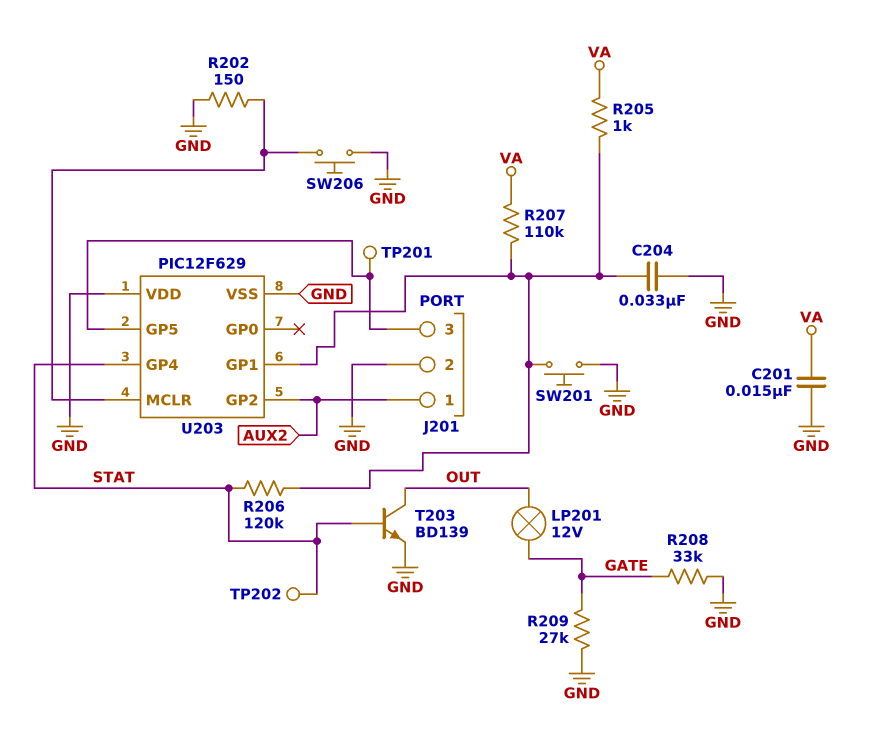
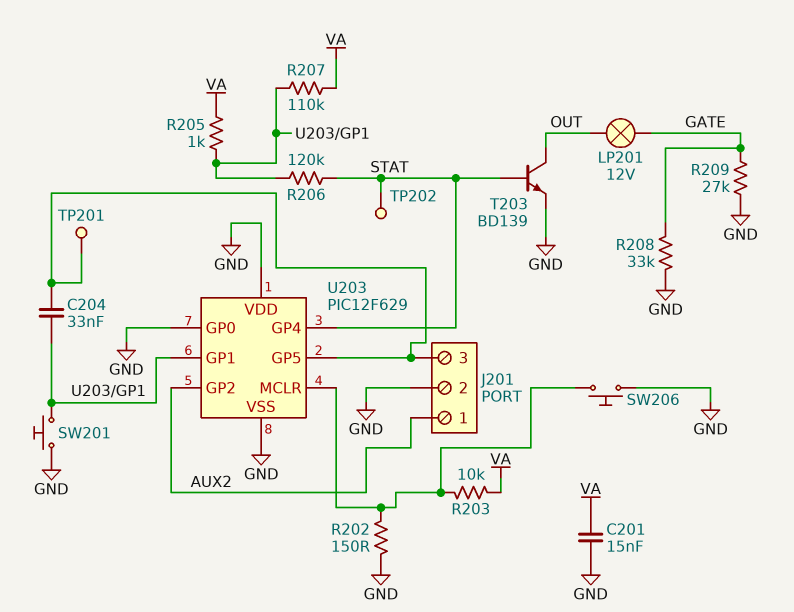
C204: 33nF (GND, U203/GP1) -> 33nF (J201/3, U203/GP1)
R203: none -> 10k (U203/MCLR, VA)
U203 pin GP0: none -> GND

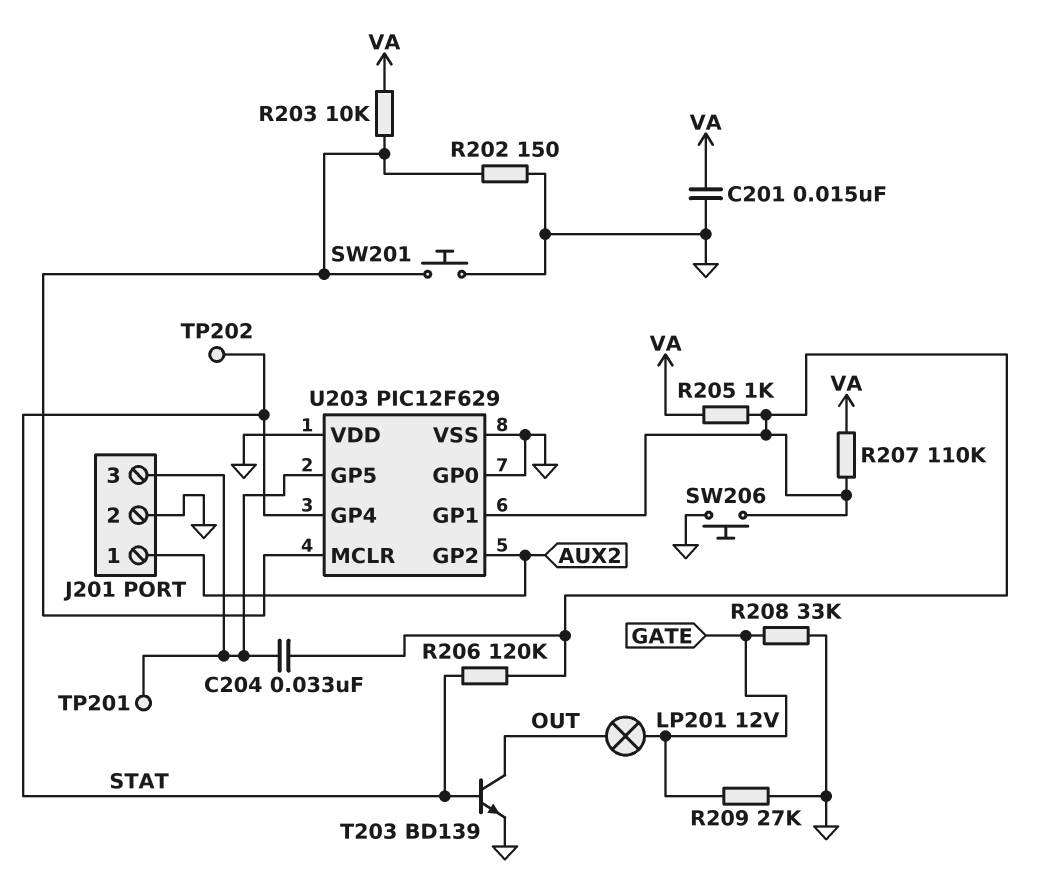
SW201: button (GND, U203/GP1) -> button (GND, U203/MCLR)
SW206: button (GND, U203/MCLR) -> button (GND, U203/GP1)

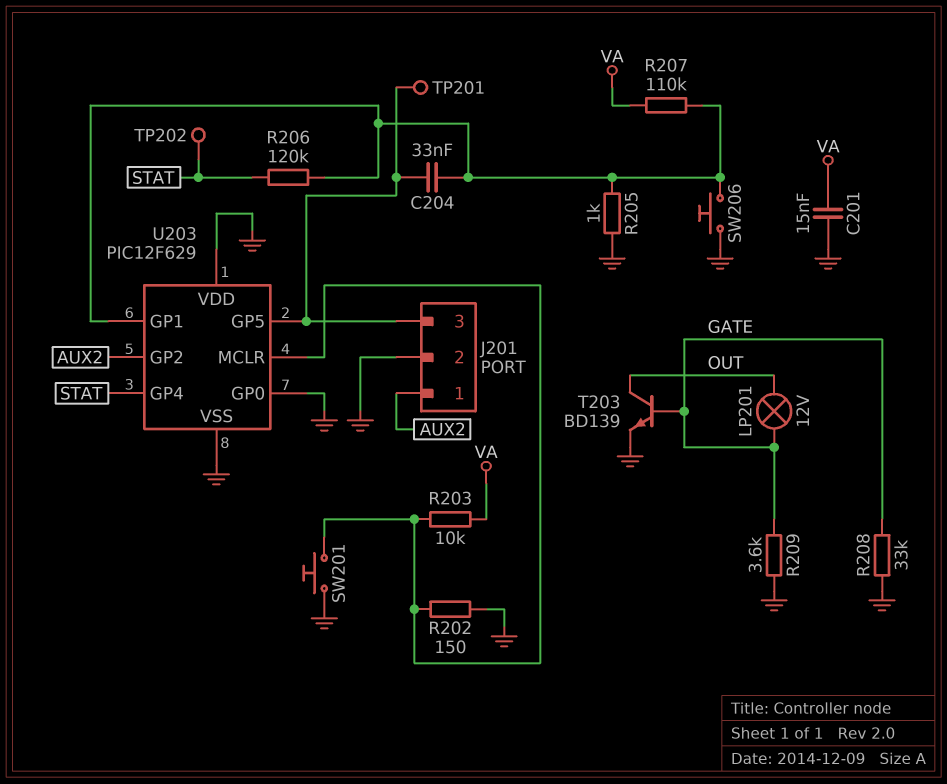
R205: 1k (U203/GP1, VA) -> 1k (GND, U203/GP1)
R209: 27k (GATE, GND) -> 3.6k (GATE, GND)
T203: NPN BD139 (B STAT, C OUT, E GND) -> NPN BD139 (B GATE, C OUT, E GND)

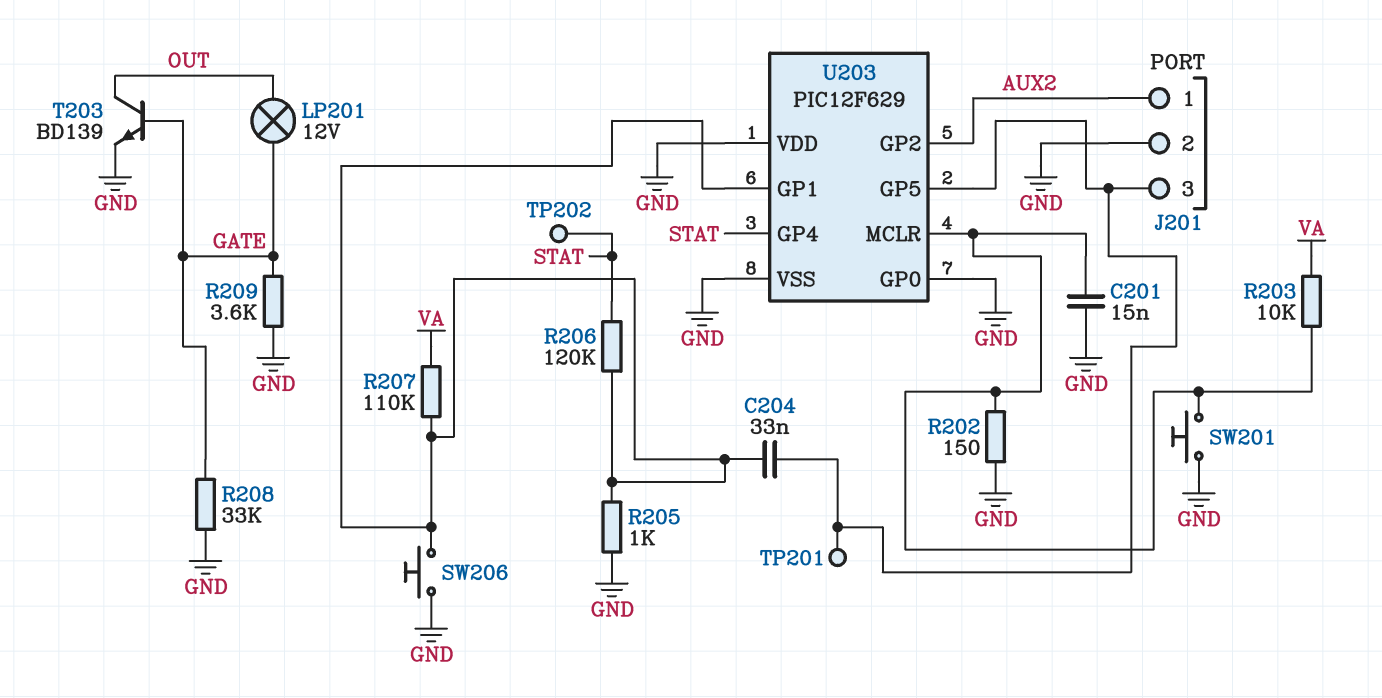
C201: 15nF (GND, VA) -> 15nF (GND, U203/MCLR)

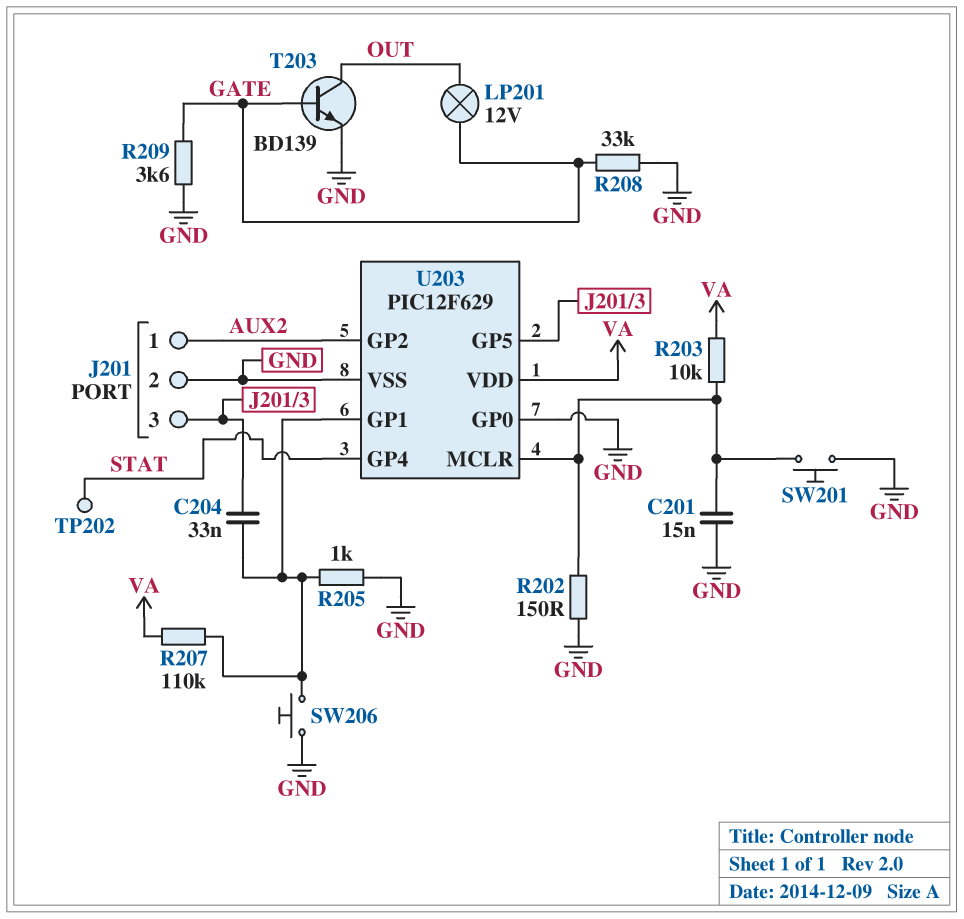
R206: 120k (STAT, U203/GP1) -> none
TP201: test point (J201/3) -> none
U203 pin VDD: GND -> VA

